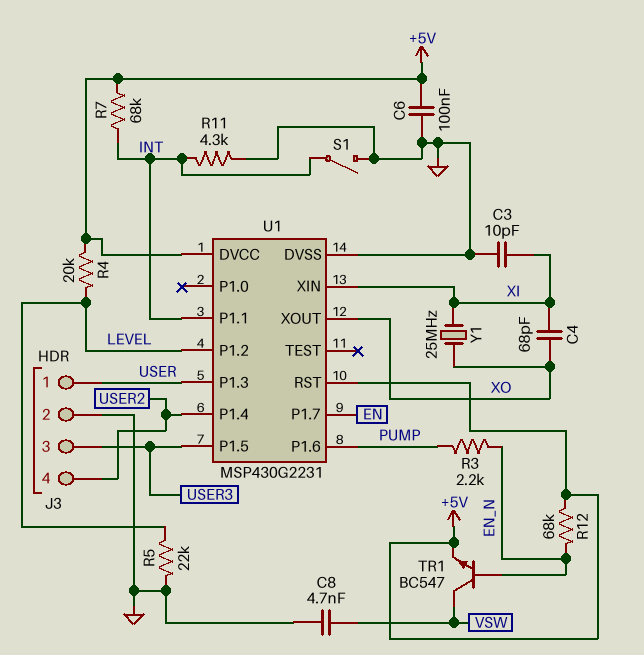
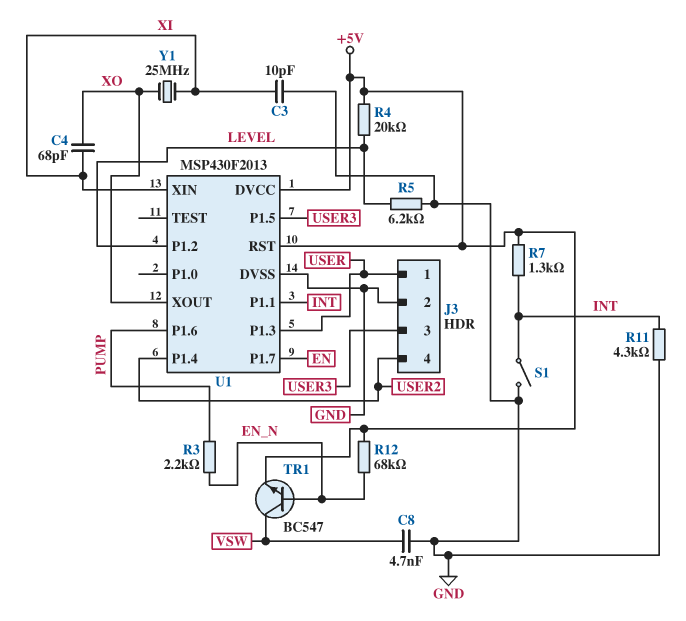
C6: 100nF (+5V, GND) -> none
R5: 22k (GND, LEVEL) -> 6.2k (GND, LEVEL)
R7: 68k (+5V, INT) -> 1.3k (+5V, INT)
U1: MSP430G2231 -> MSP430F2013

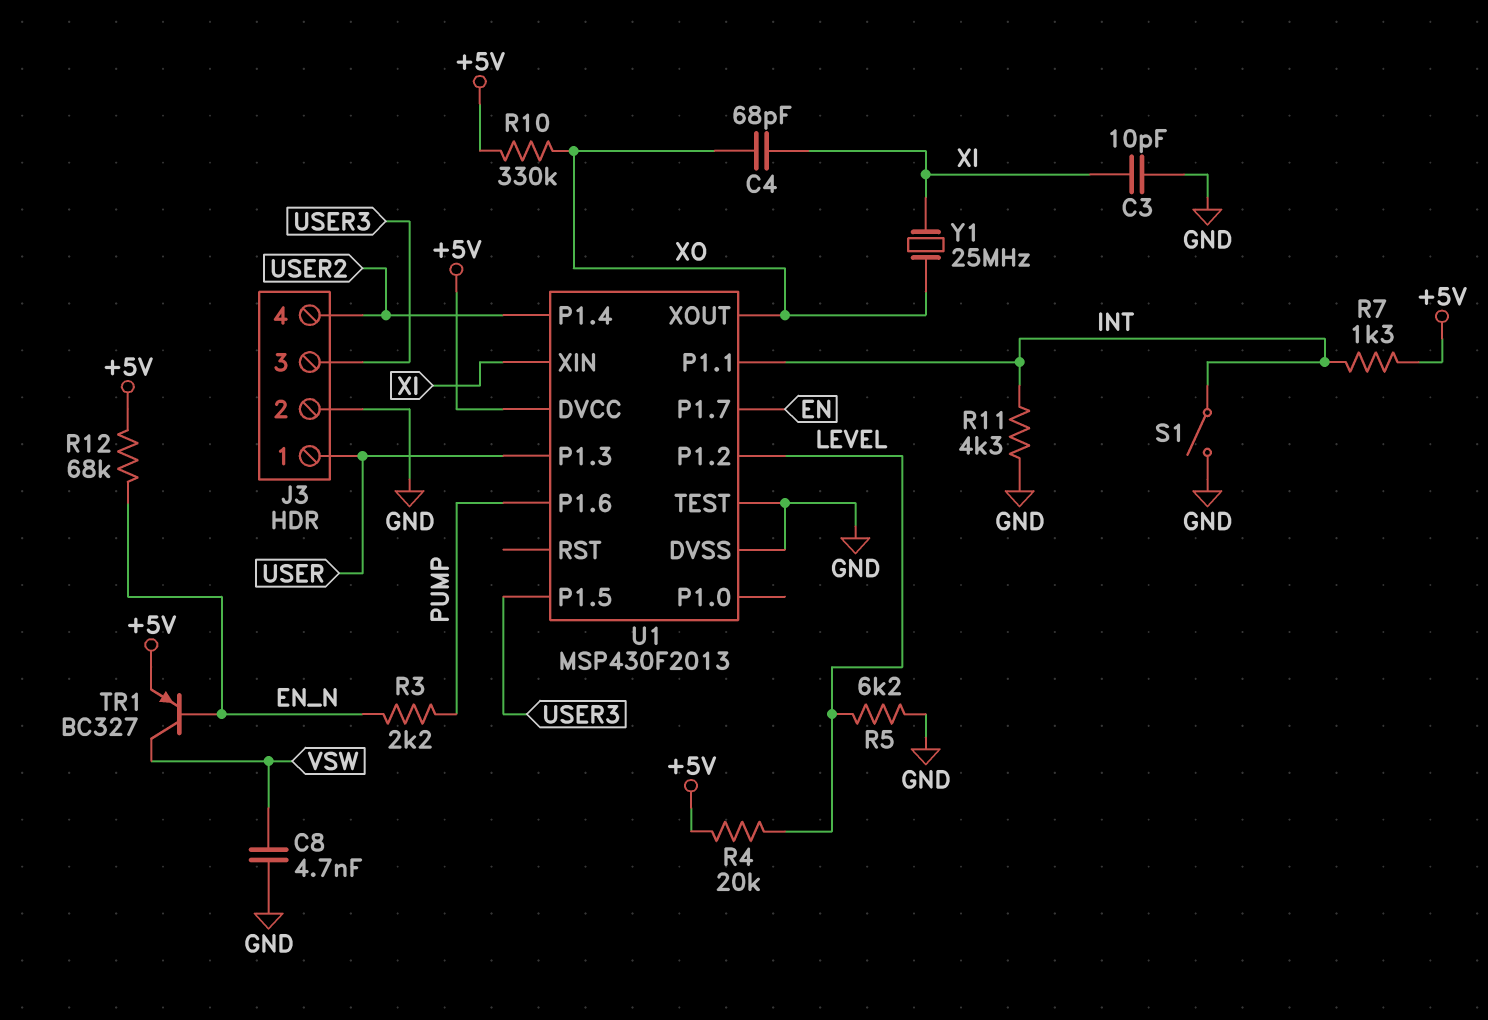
R10: none -> 330k (+5V, XO)
TR1: NPN BC547 (B EN_N, C VSW, E +5V) -> PNP BC327 (B EN_N, C VSW, E +5V)
U1 pin RST: +5V -> none
U1 pin TEST: none -> GND

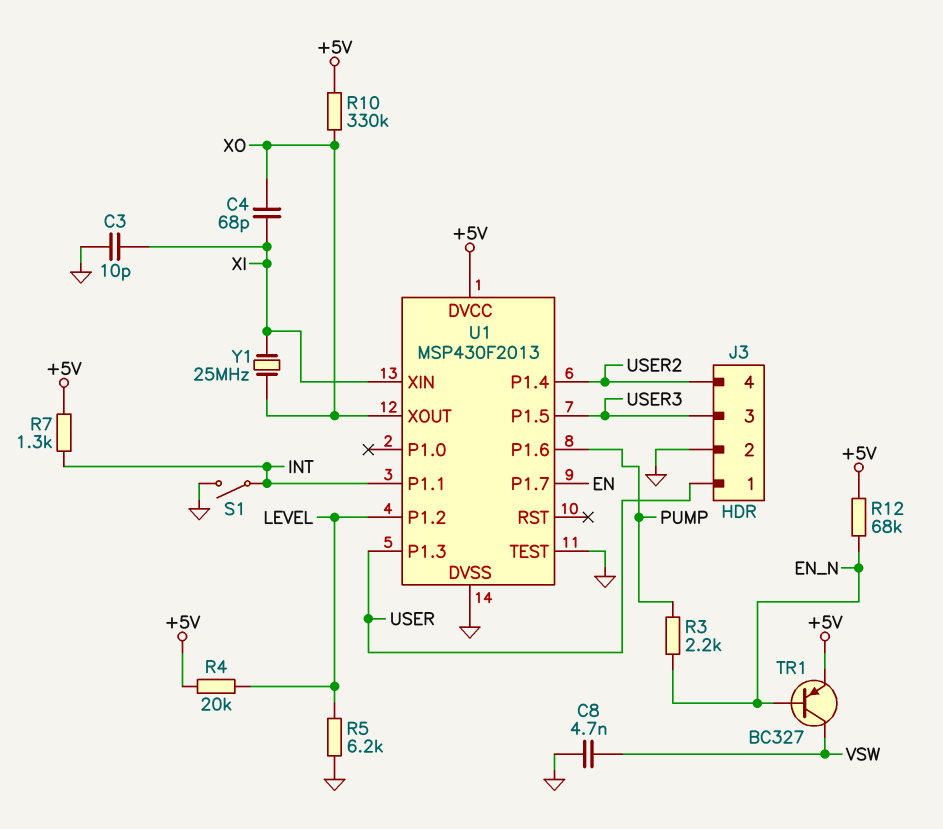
R11: 4.3k (GND, INT) -> none

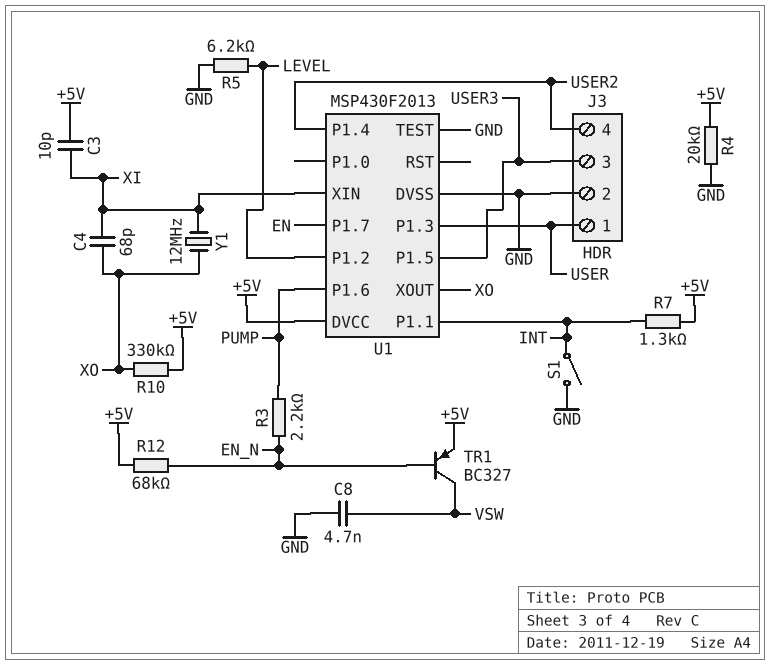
C3: 10pF (GND, XI) -> 10pF (+5V, XI)
R4: 20k (+5V, LEVEL) -> 20k (+5V, GND)
Y1: 25MHz (XI, XO) -> 12MHz (XI, XO)

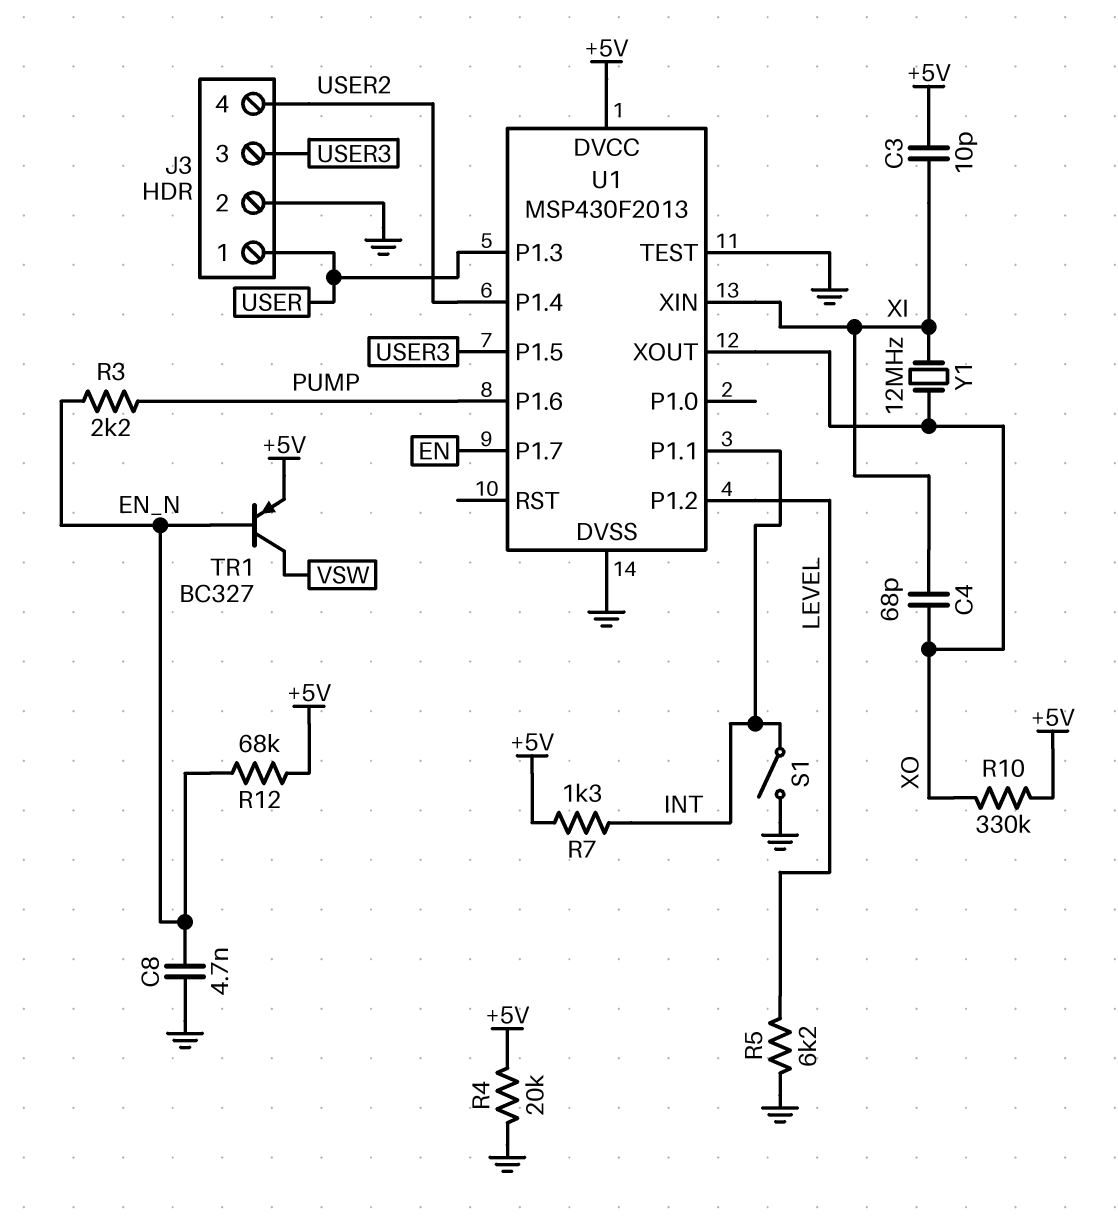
C8: 4.7nF (GND, VSW) -> 4.7nF (EN_N, GND)

